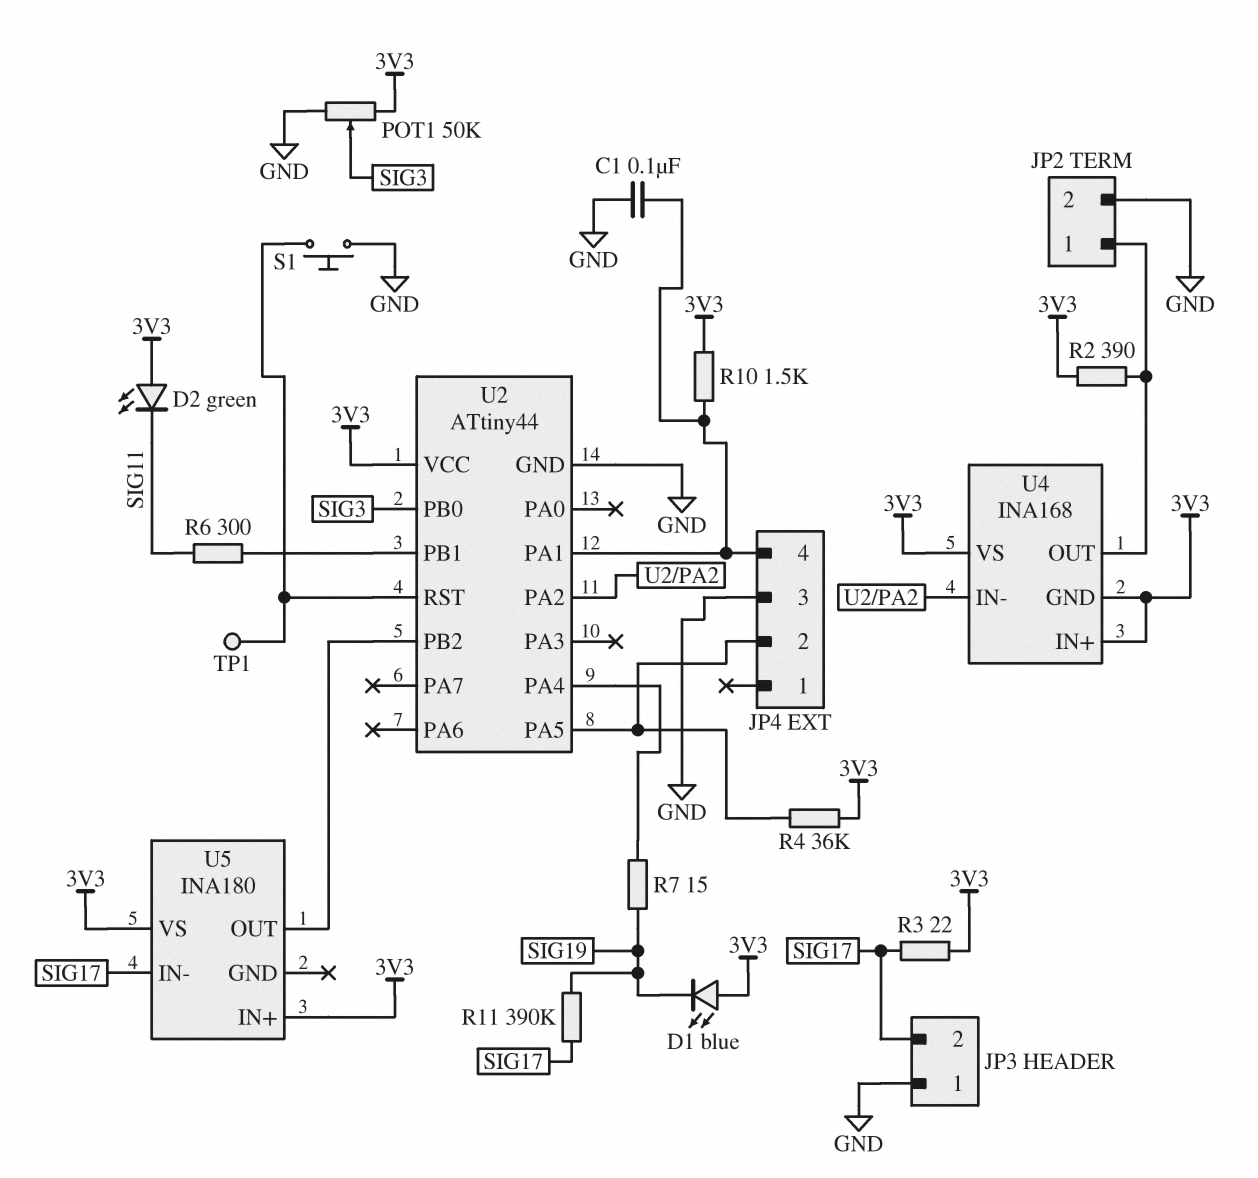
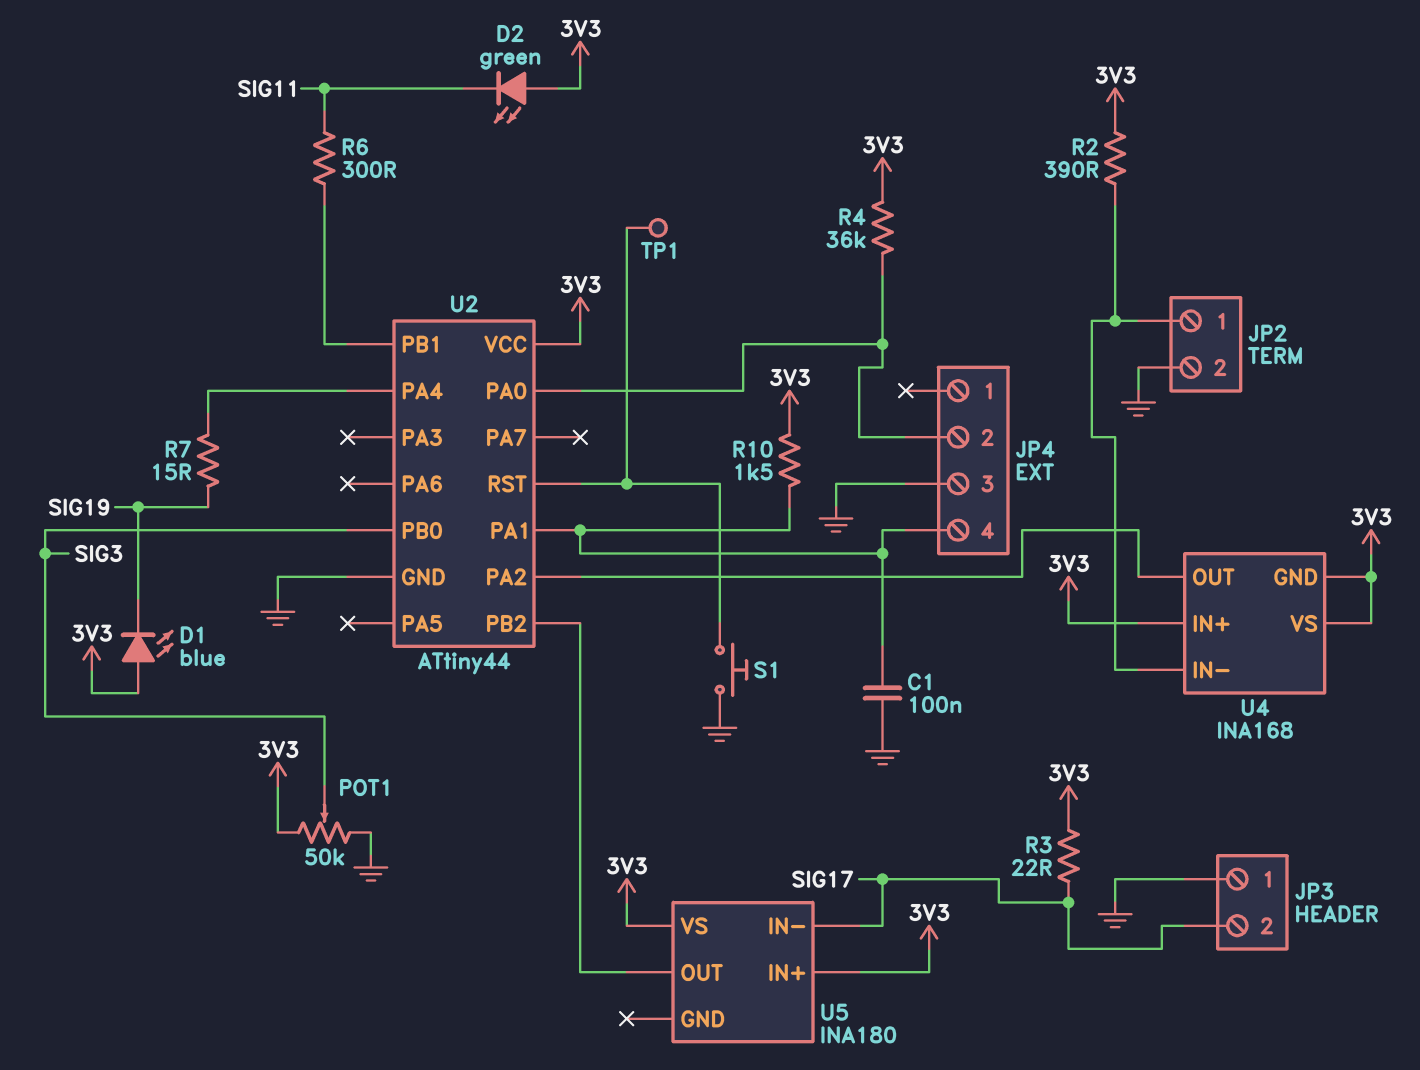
R11: 390k (SIG17, SIG19) -> none
U2 pin PA0: none -> JP4/2
U2 pin PA5: JP4/2 -> none
U4 pin IN-: U2/PA2 -> JP2/1
U4 pin OUT: JP2/1 -> U2/PA2

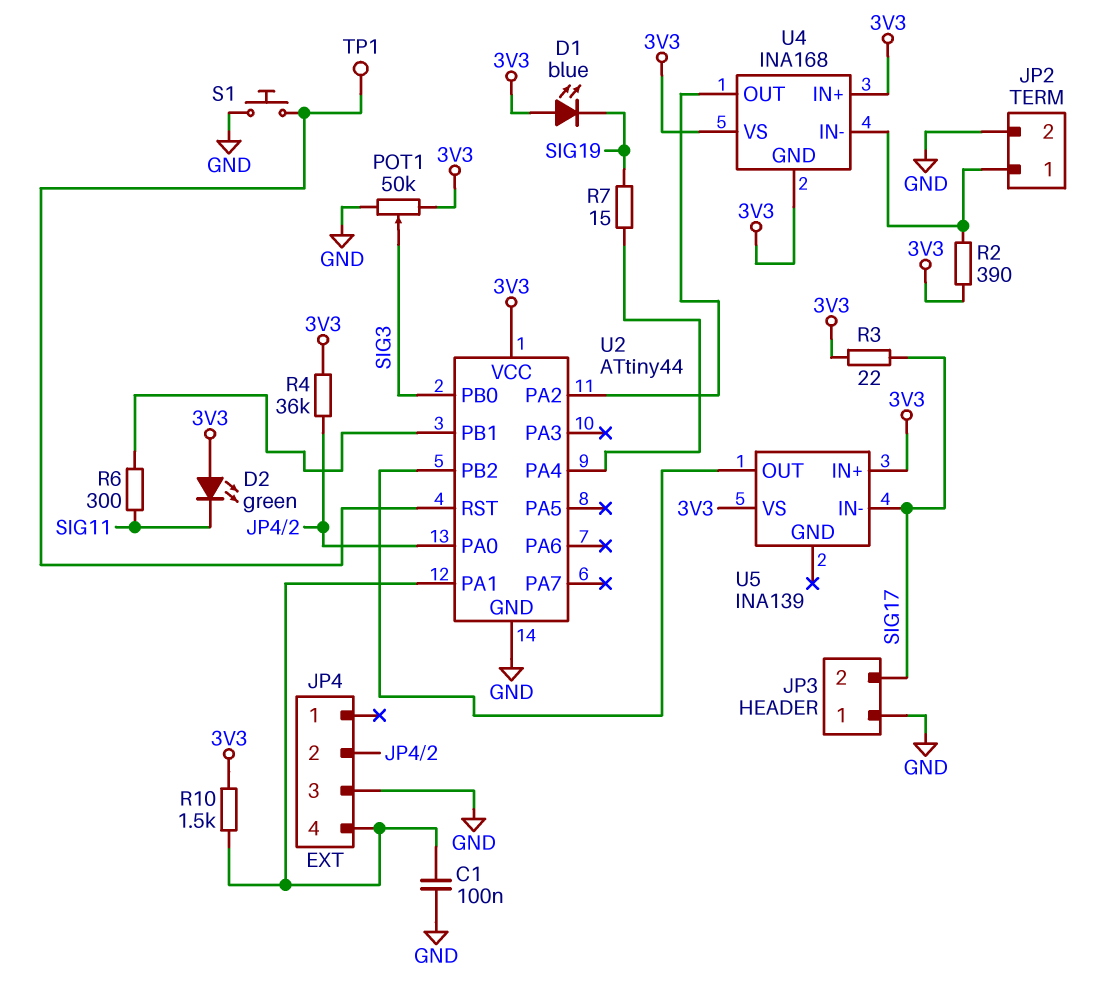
U5: INA180 -> INA139

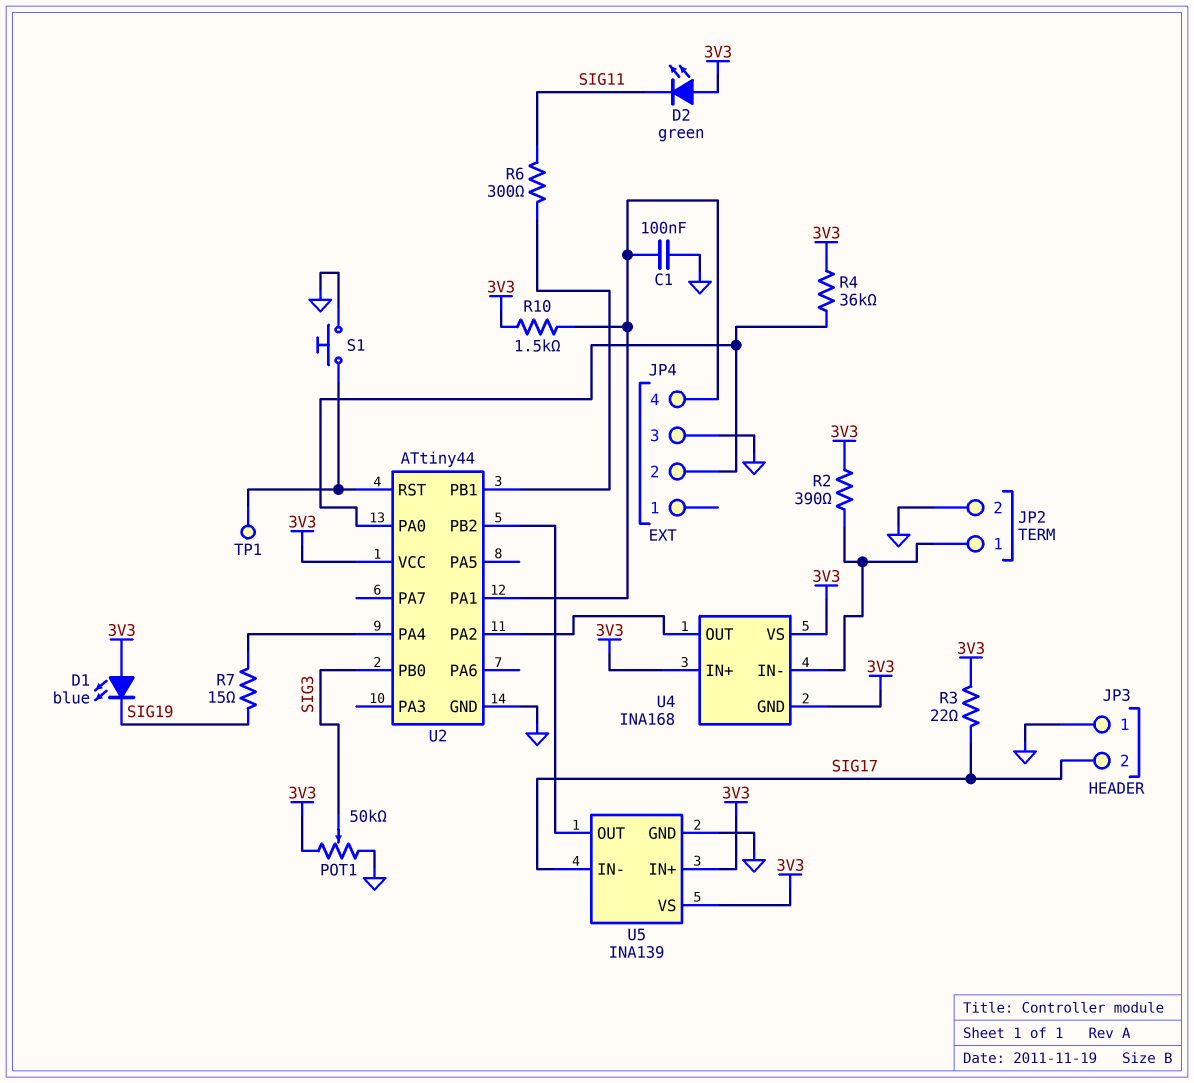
U5 pin GND: none -> GND

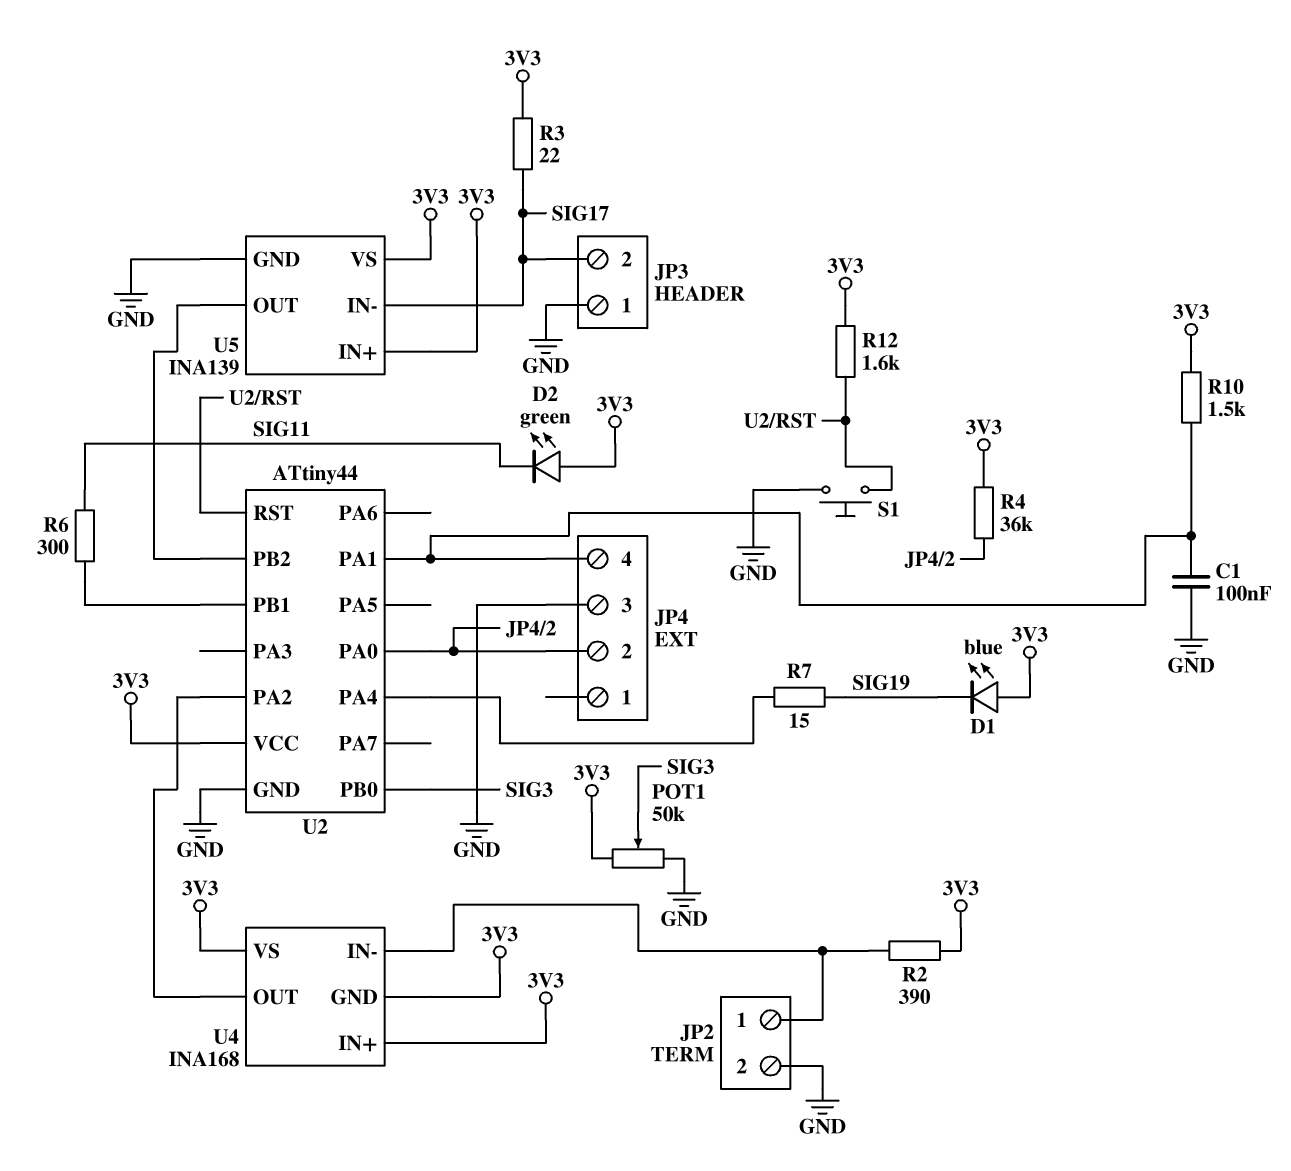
R12: none -> 1.6k (3V3, U2/RST)
TP1: test point (U2/RST) -> none

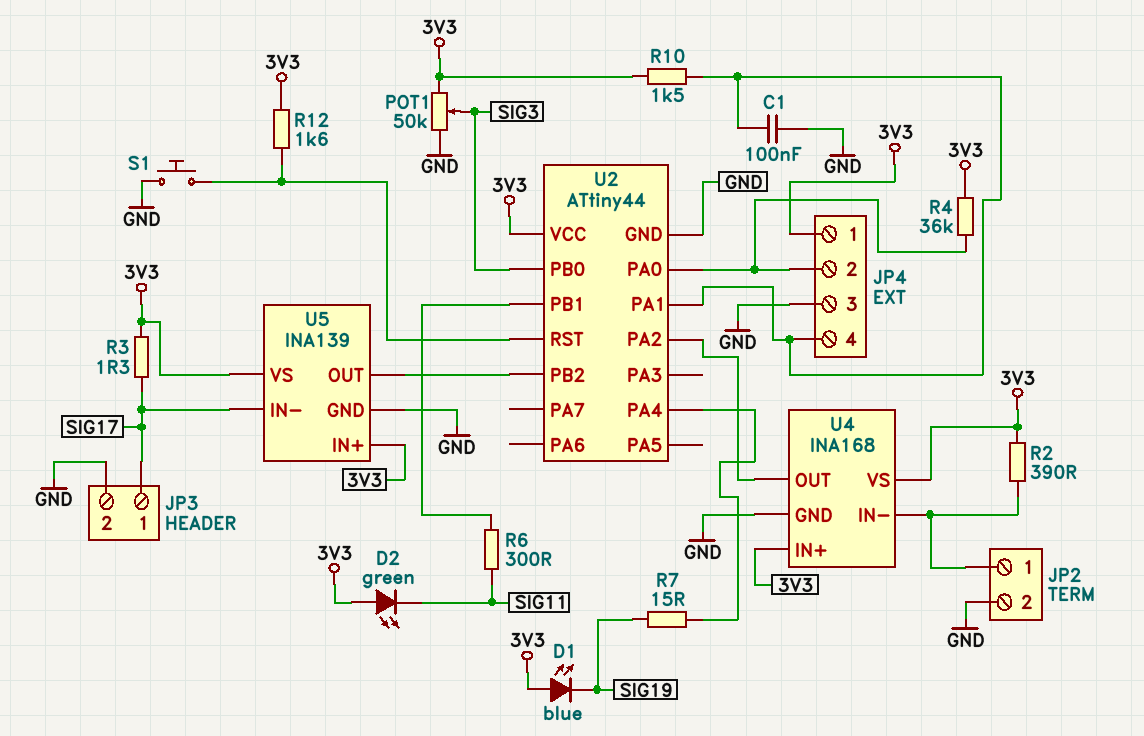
JP3 pin 1: GND -> SIG17
JP3 pin 2: SIG17 -> GND
JP4 pin 1: none -> 3V3
R3: 22 (3V3, SIG17) -> 1.3 (3V3, SIG17)
U4 pin GND: 3V3 -> GND

